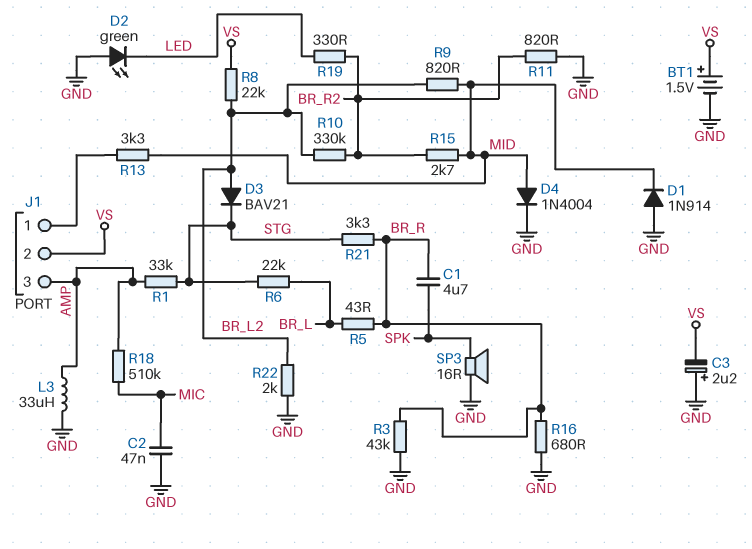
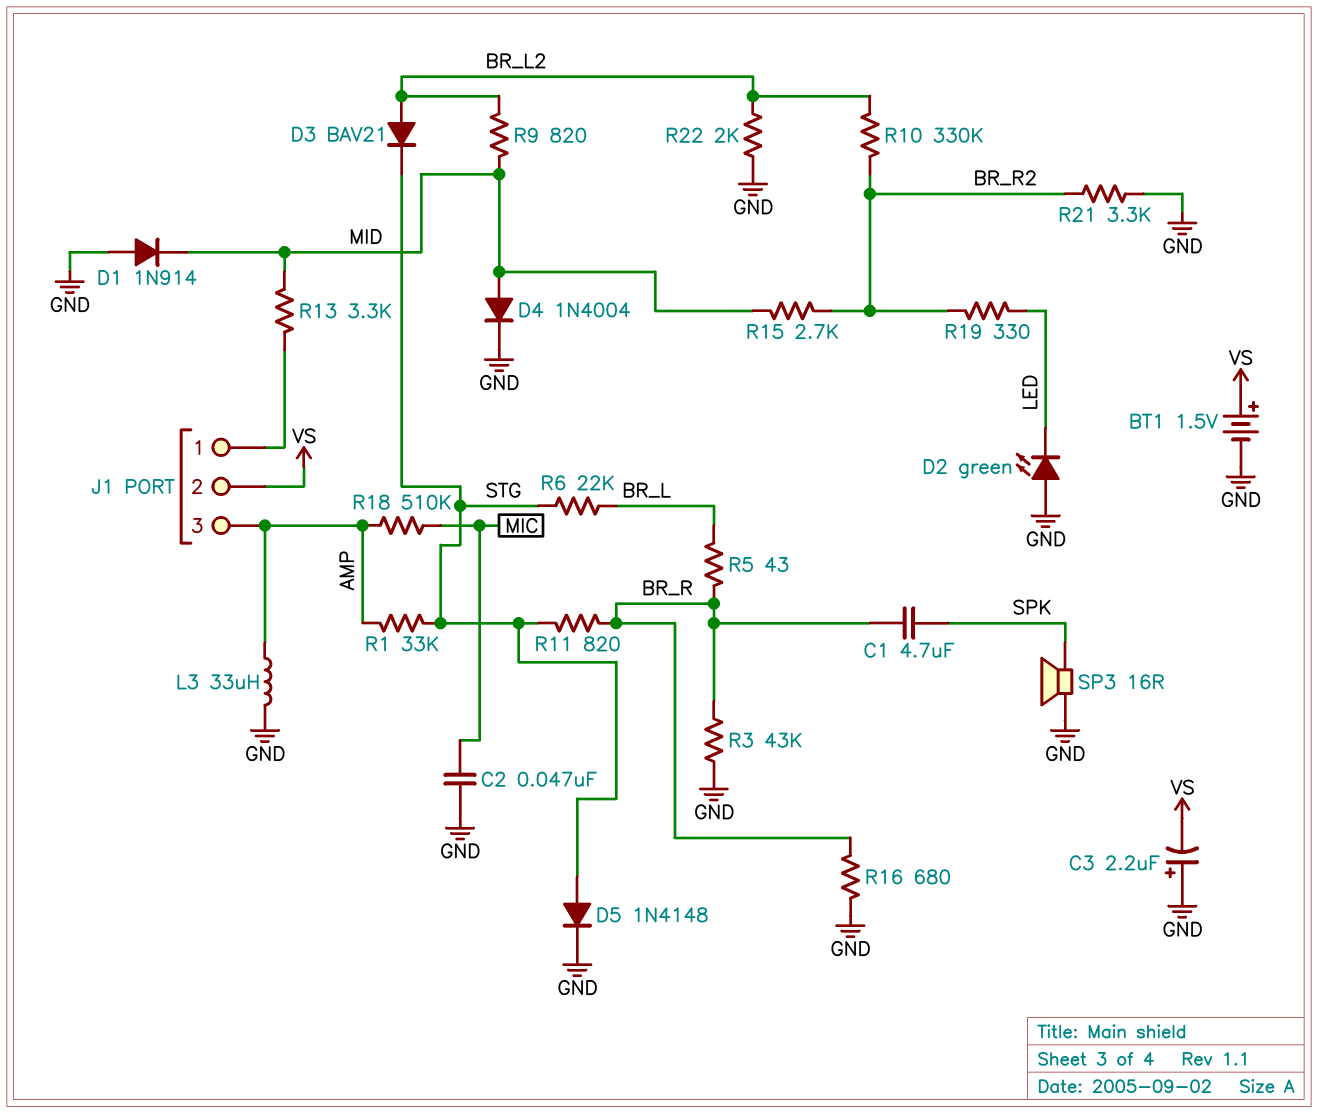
D5: none -> diode 1N4148 (A STG, K GND)
R8: 22k (BR_L2, VS) -> none
R11: 820 (BR_R2, GND) -> 820 (BR_R, STG)
R21: 3.3k (BR_R, STG) -> 3.3k (BR_R2, GND)

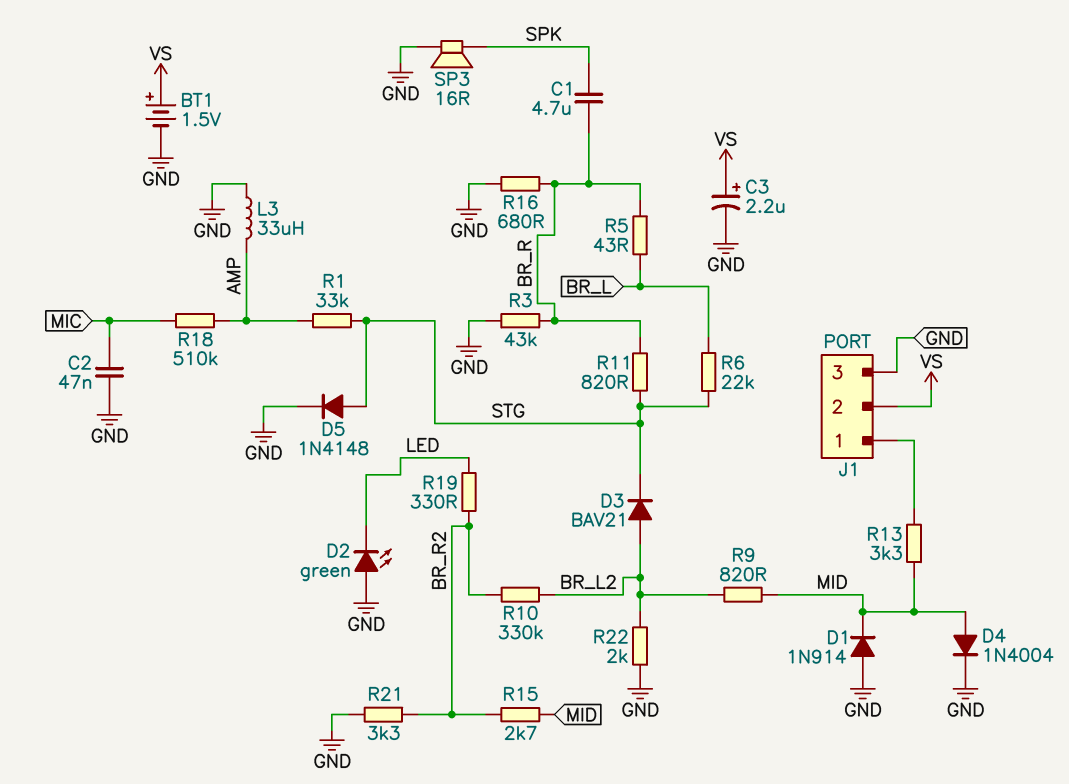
C3: 2.2uF (plus GND, minus VS) -> 2.2uF (plus VS, minus GND)
J1 pin 3: AMP -> GND

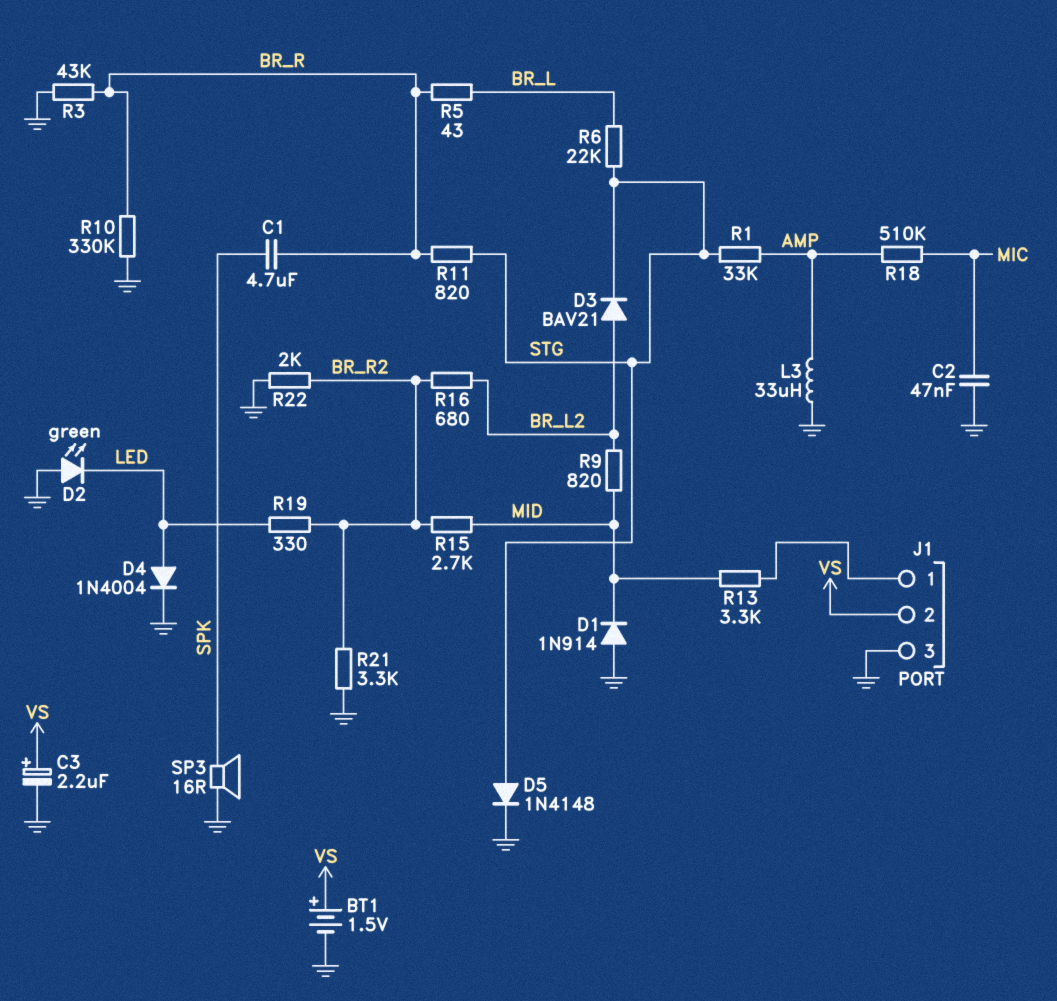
D4: diode 1N4004 (A MID, K GND) -> diode 1N4004 (A LED, K GND)
R10: 330k (BR_L2, BR_R2) -> 330k (BR_R, GND)
R16: 680 (BR_R, GND) -> 680 (BR_L2, BR_R2)
R22: 2k (BR_L2, GND) -> 2k (BR_R2, GND)

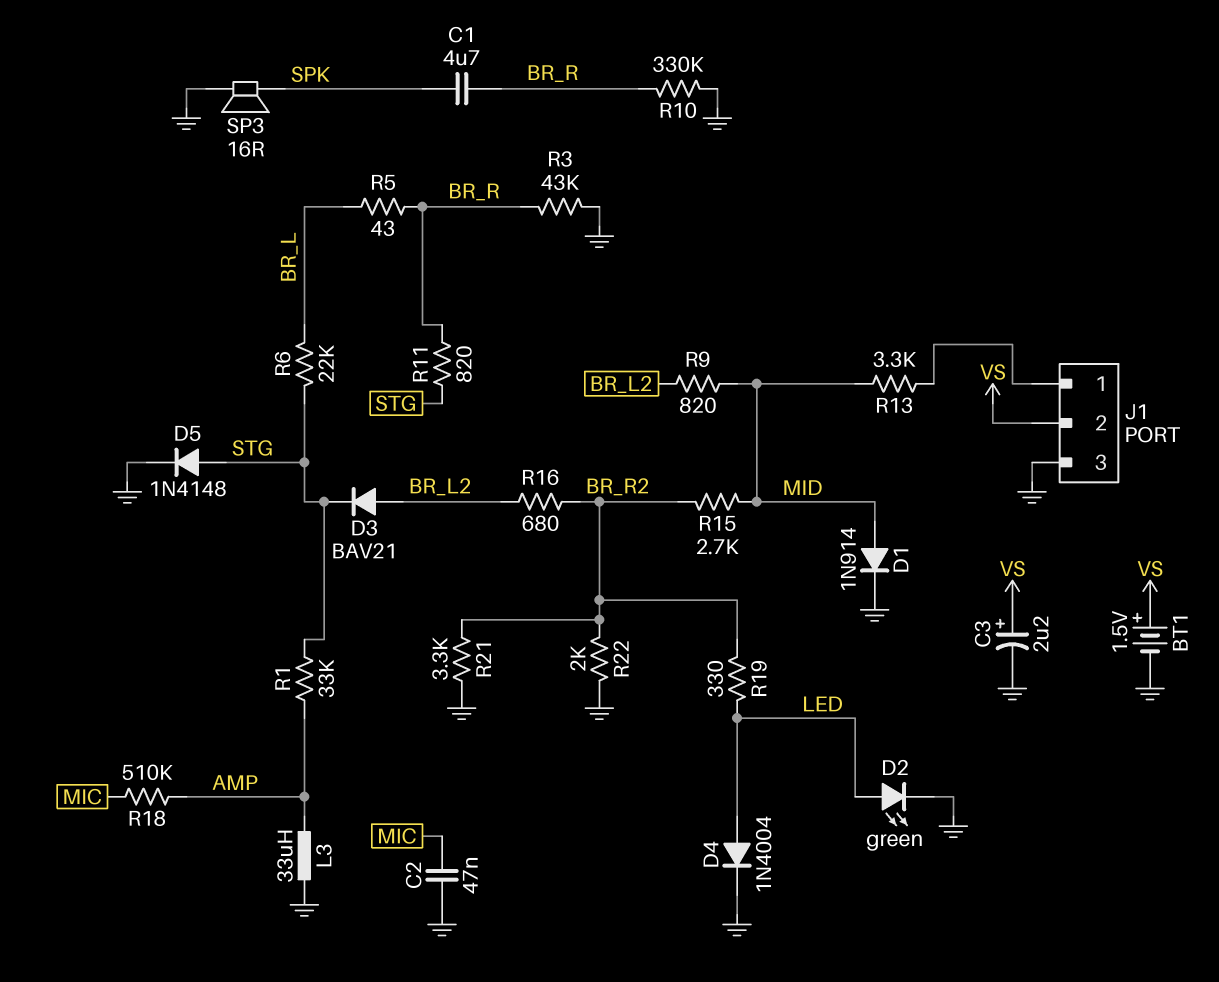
D1: diode 1N914 (A GND, K MID) -> diode 1N914 (A MID, K GND)
D2: LED green (A GND, K LED) -> LED green (A LED, K GND)

